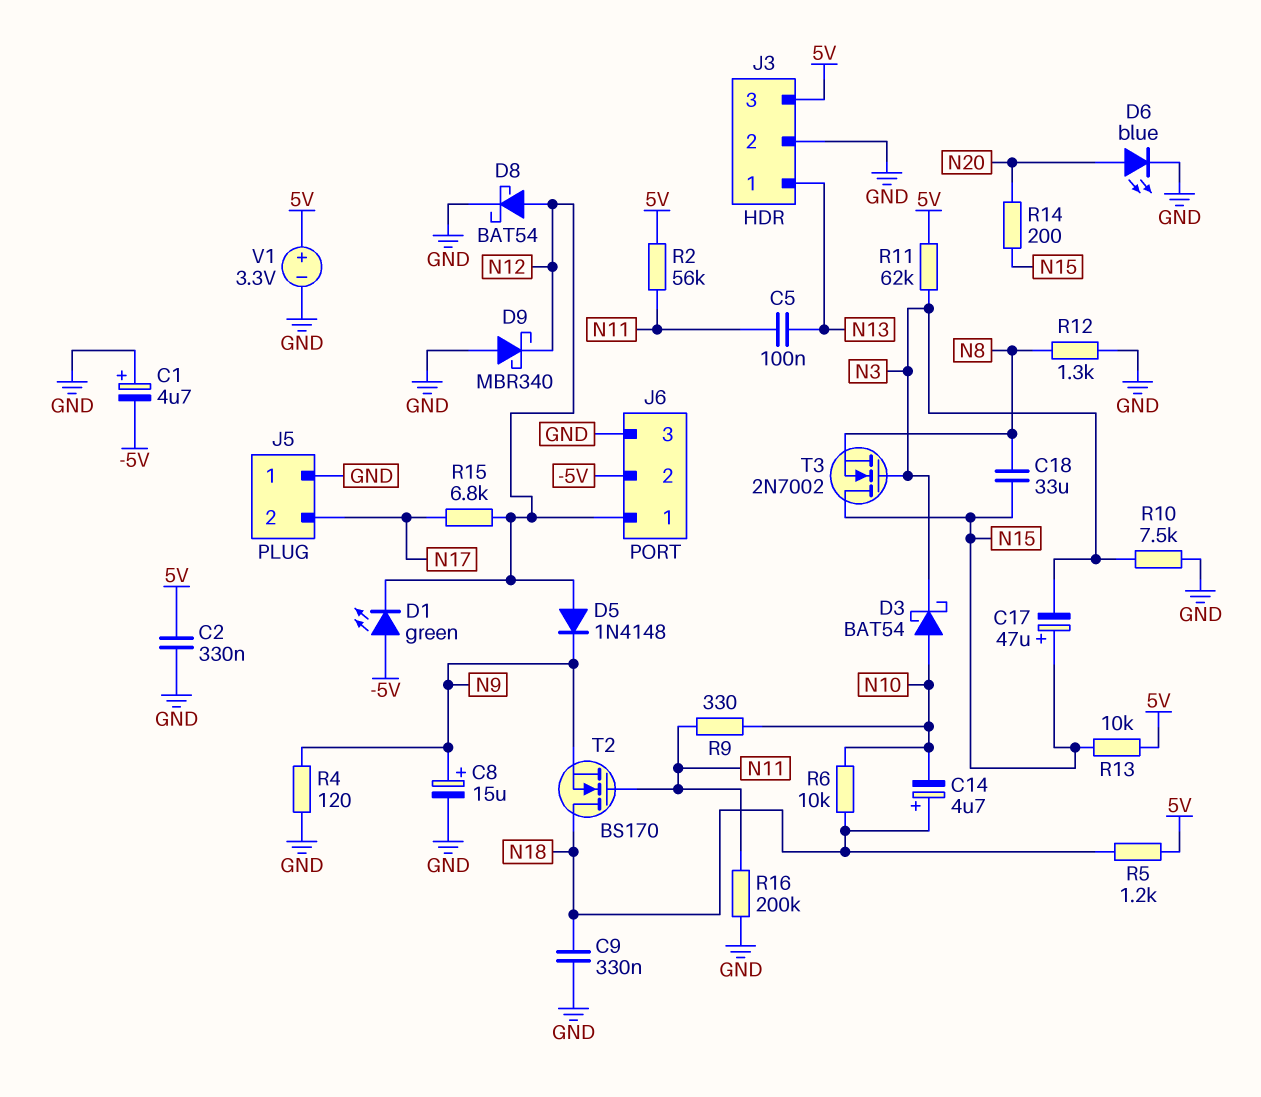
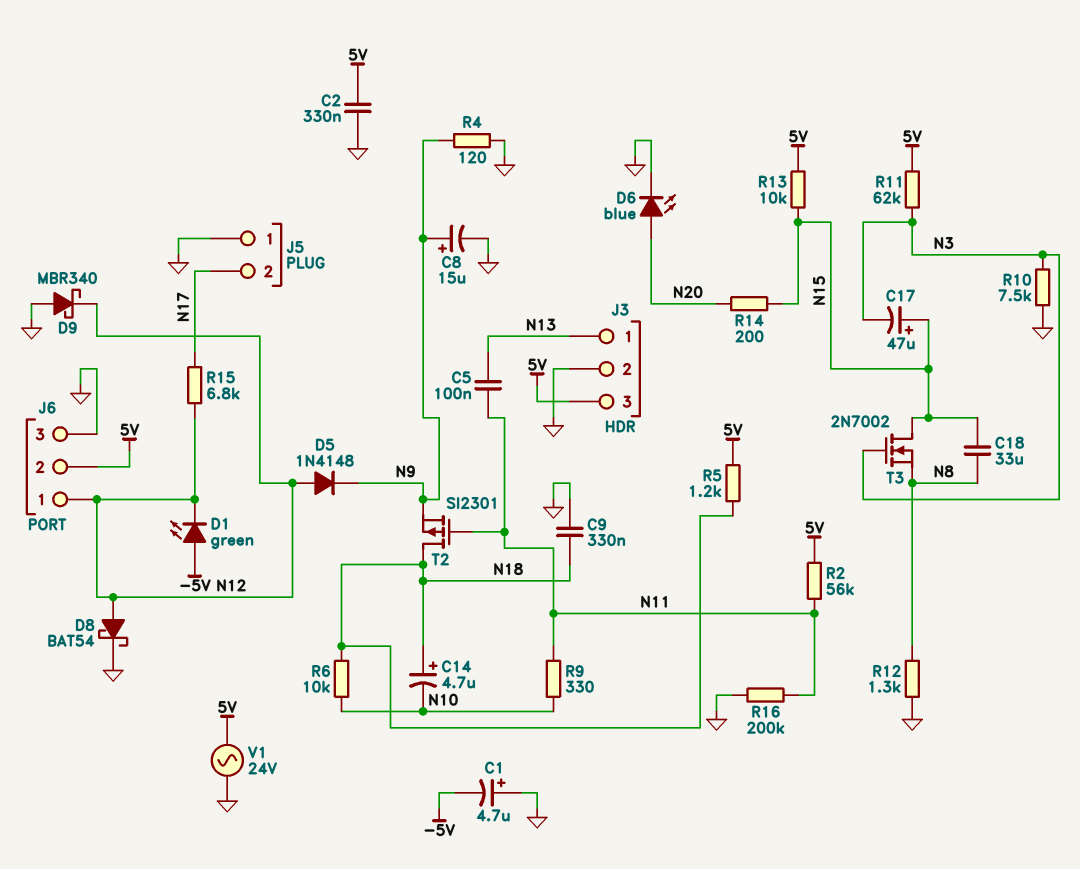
D3: schottky BAT54 (A N10, K N3) -> none
J6 pin 2: -5V -> 5V
T2: NMOS BS170 (G N11, D N18, S N9) -> PMOS SI2301 (G N11, D N18, S N9)
V1: 3.3V (plus 5V, minus GND) -> AC 24V (5V, GND)

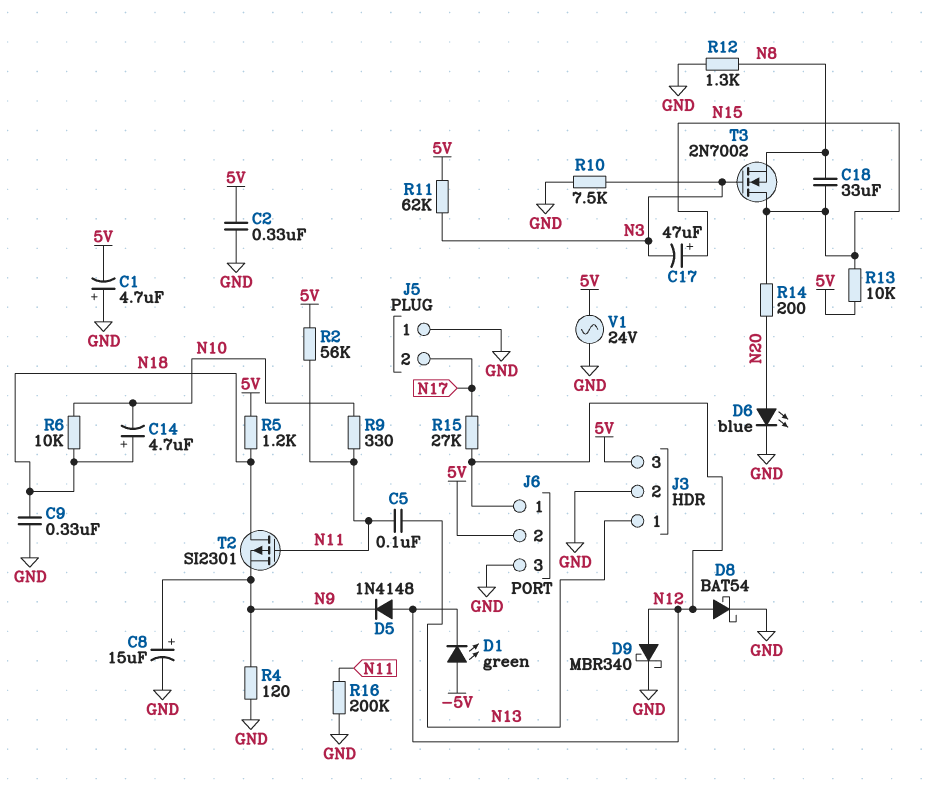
C1: 4.7uF (plus GND, minus -5V) -> 4.7uF (plus GND, minus 5V)
D9: schottky MBR340 (A GND, K N12) -> schottky MBR340 (A N12, K GND)
R15: 6.8k (N12, N17) -> 27k (N12, N17)

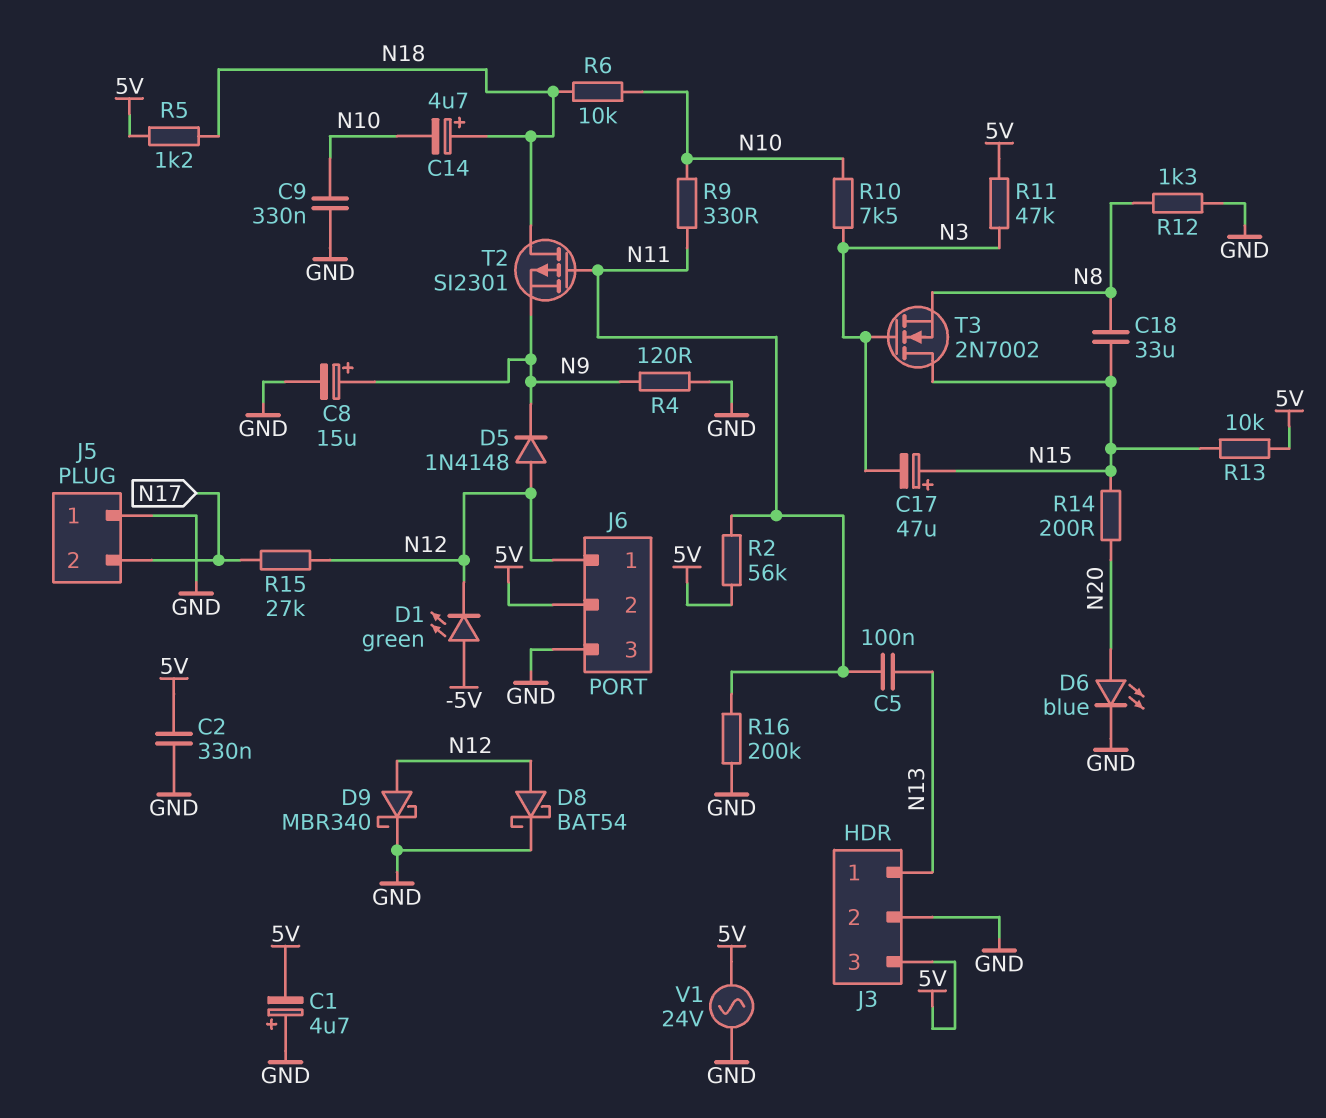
C9: 330nF (GND, N18) -> 330nF (GND, N10)
R10: 7.5k (GND, N3) -> 7.5k (N3, N10)
R11: 62k (5V, N3) -> 47k (5V, N3)

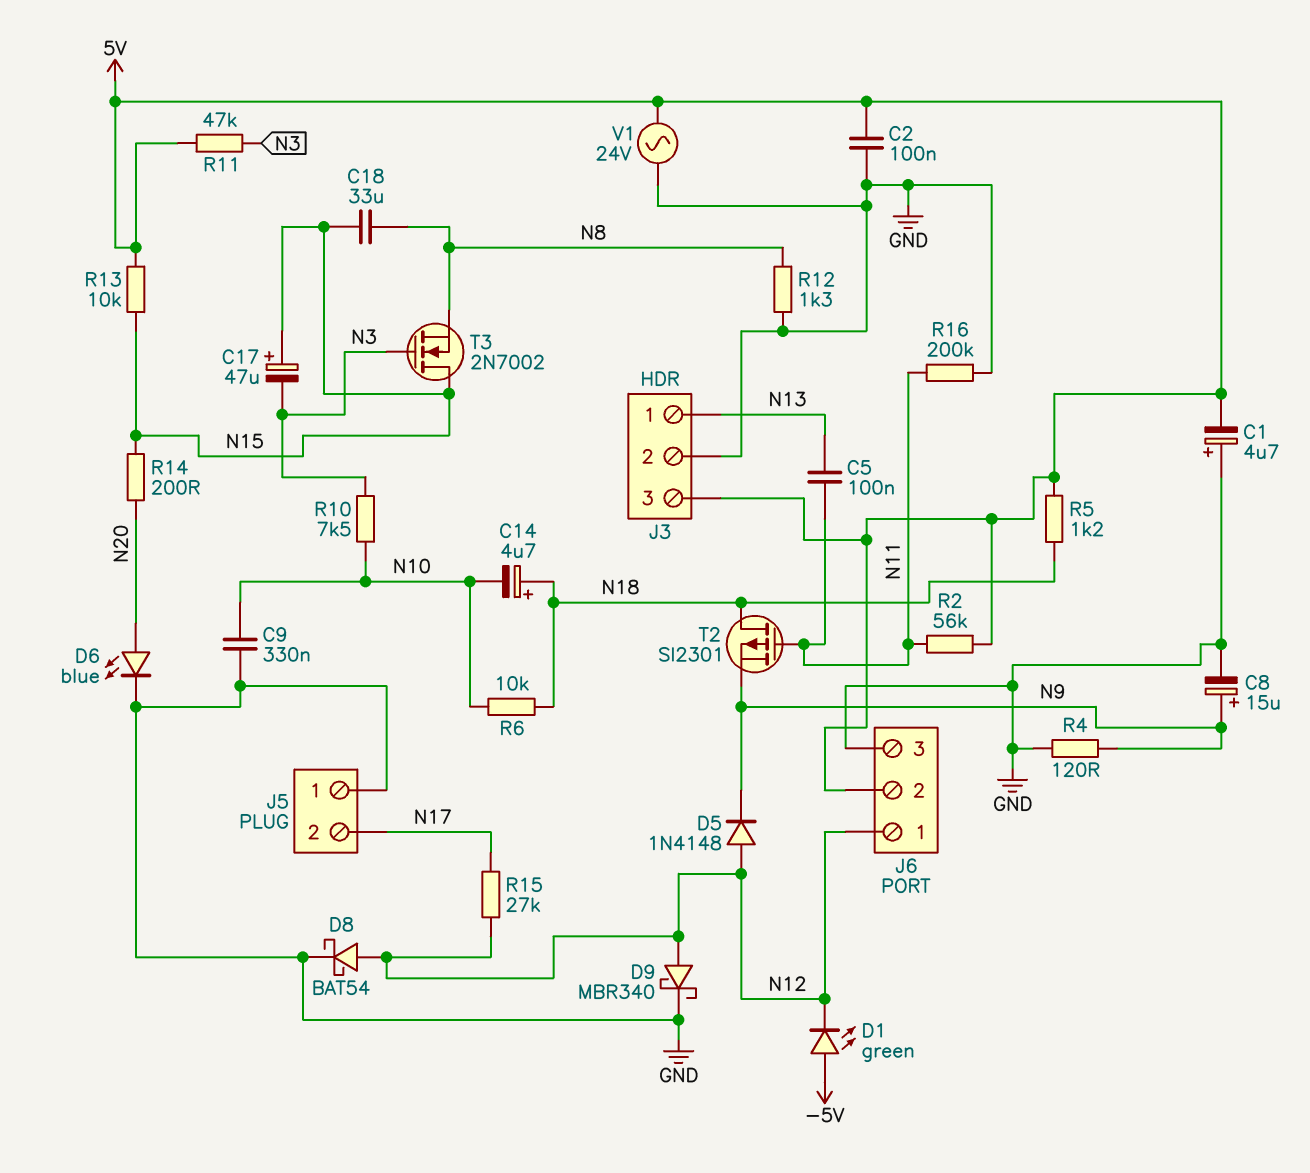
C2: 330nF (5V, GND) -> 100nF (5V, GND)
R9: 330 (N10, N11) -> none

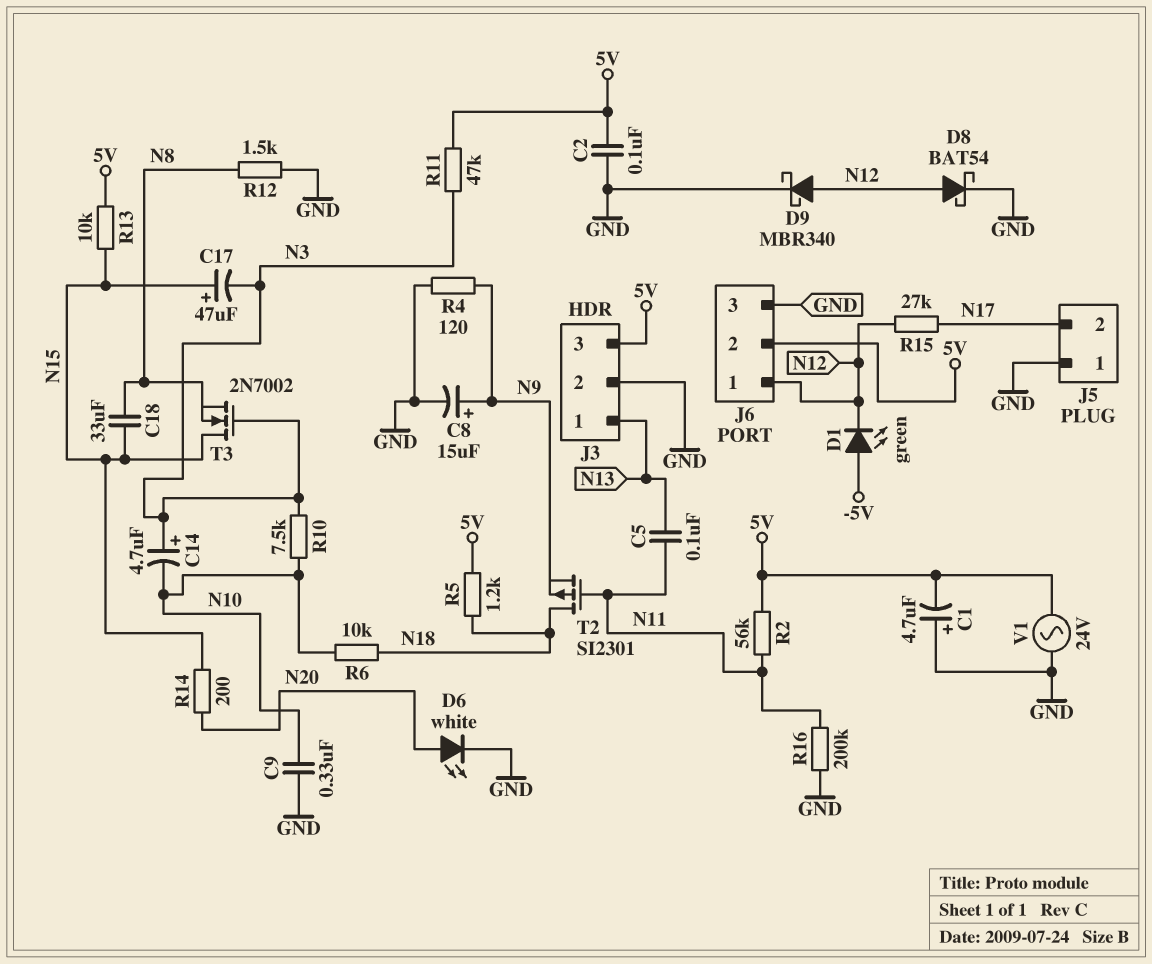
C14: 4.7uF (plus N18, minus N10) -> 4.7uF (plus N3, minus N10)
D5: diode 1N4148 (A N12, K N9) -> none
D6: LED blue (A N20, K GND) -> LED white (A N20, K GND)
R12: 1.3k (GND, N8) -> 1.5k (GND, N8)

